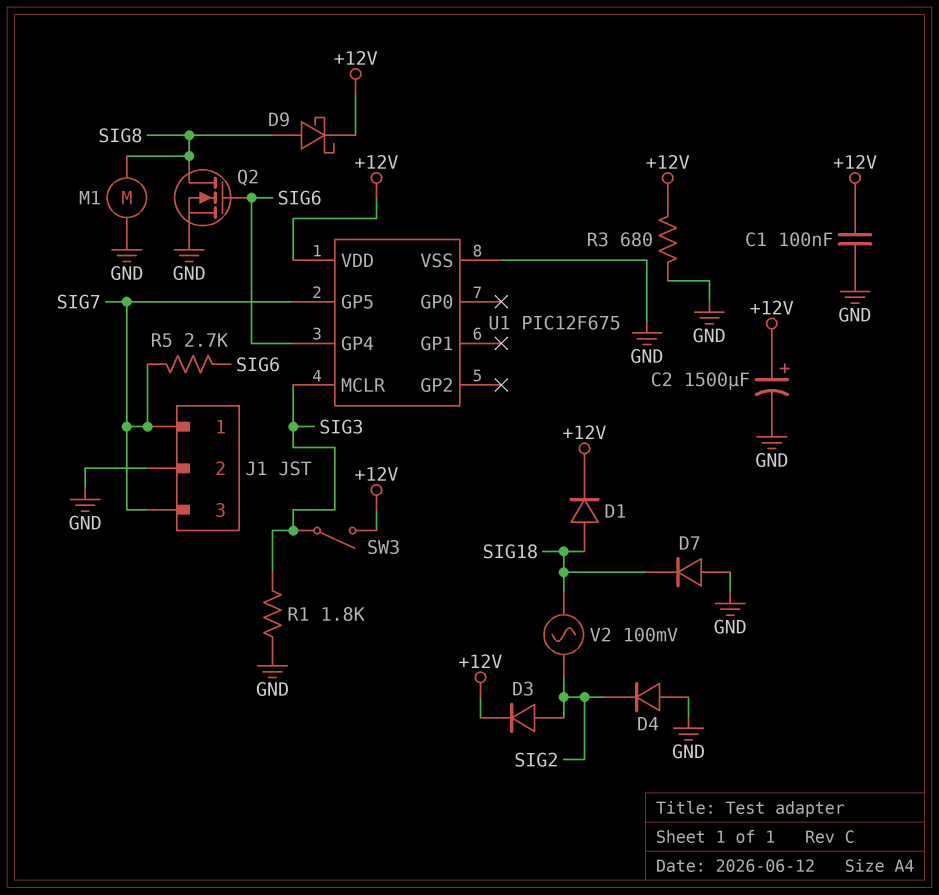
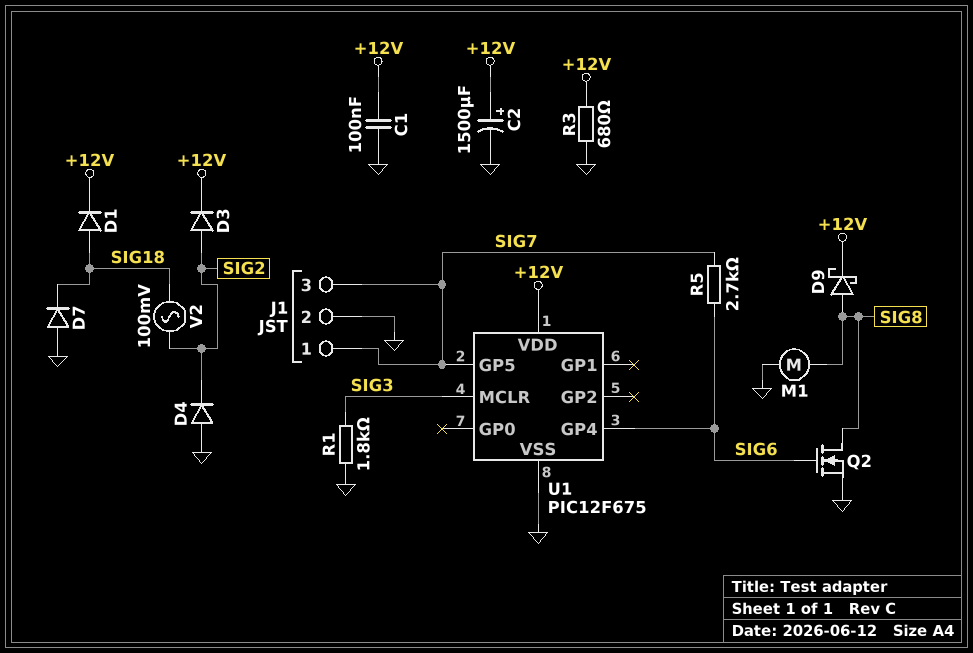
SW3: switch (+12V, SIG3) -> none

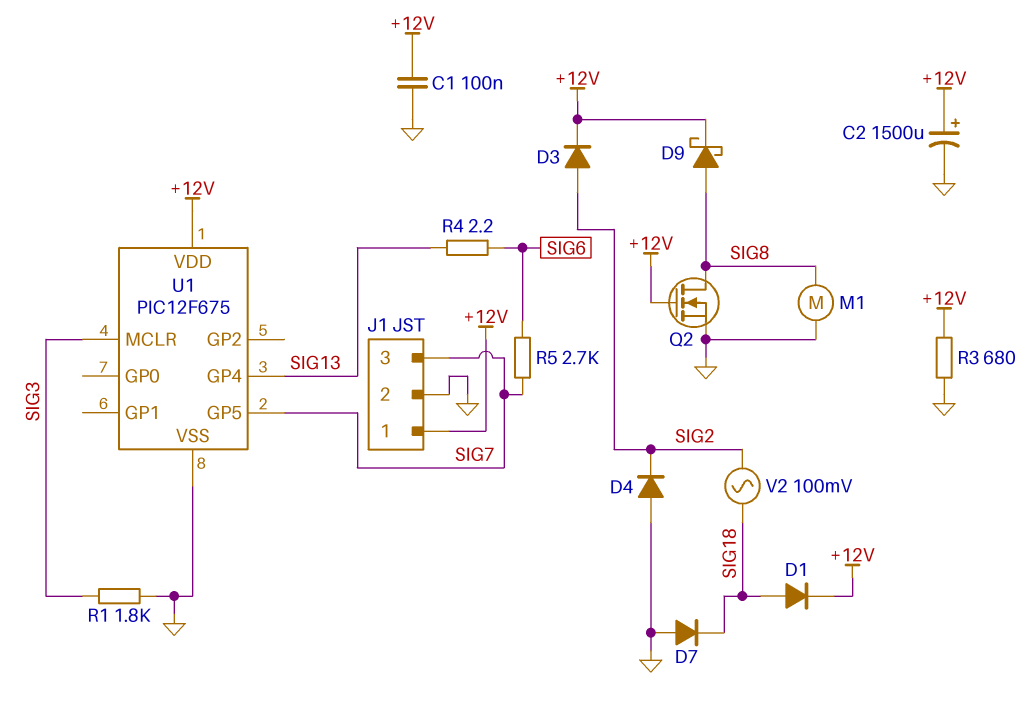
J1 pin 1: SIG7 -> +12V
Q2: NMOS (G SIG6, D SIG8, S GND) -> NMOS (G +12V, D SIG8, S GND)
R4: none -> 2.2 (SIG6, SIG13)
U1 pin GP4: SIG6 -> SIG13

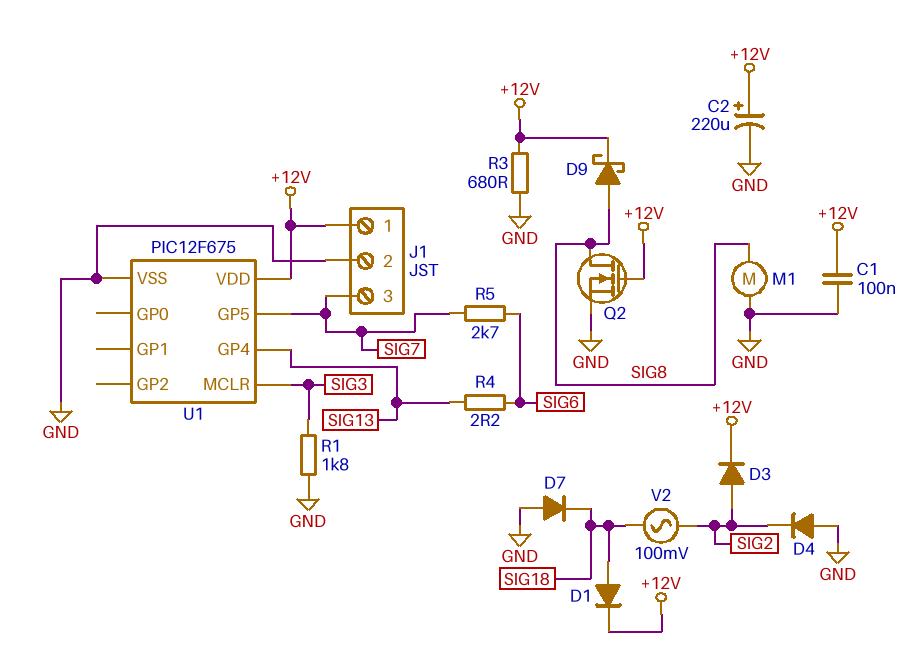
C2: 1500uF (plus +12V, minus GND) -> 220uF (plus +12V, minus GND)

